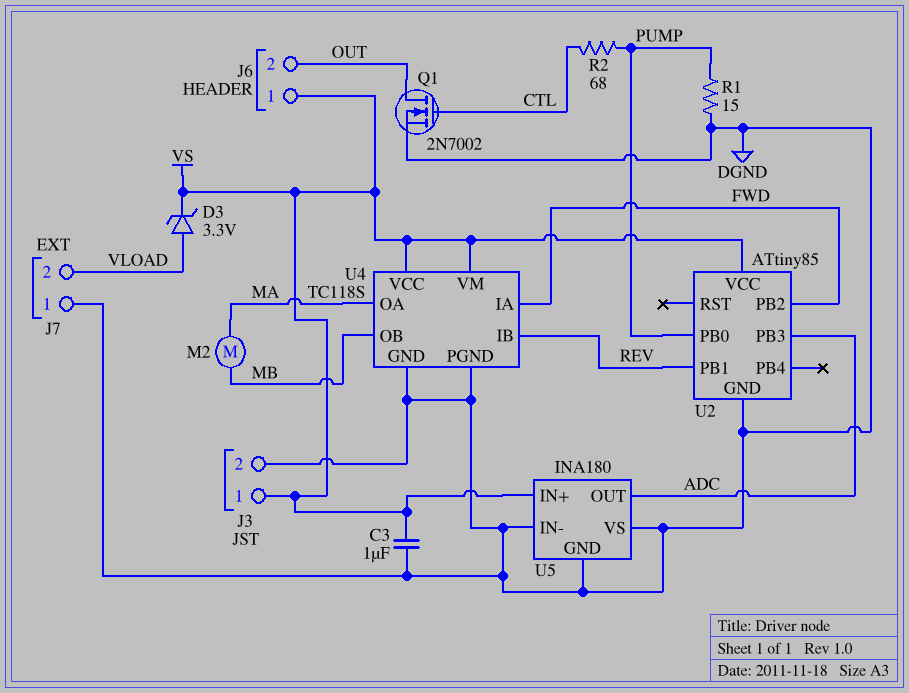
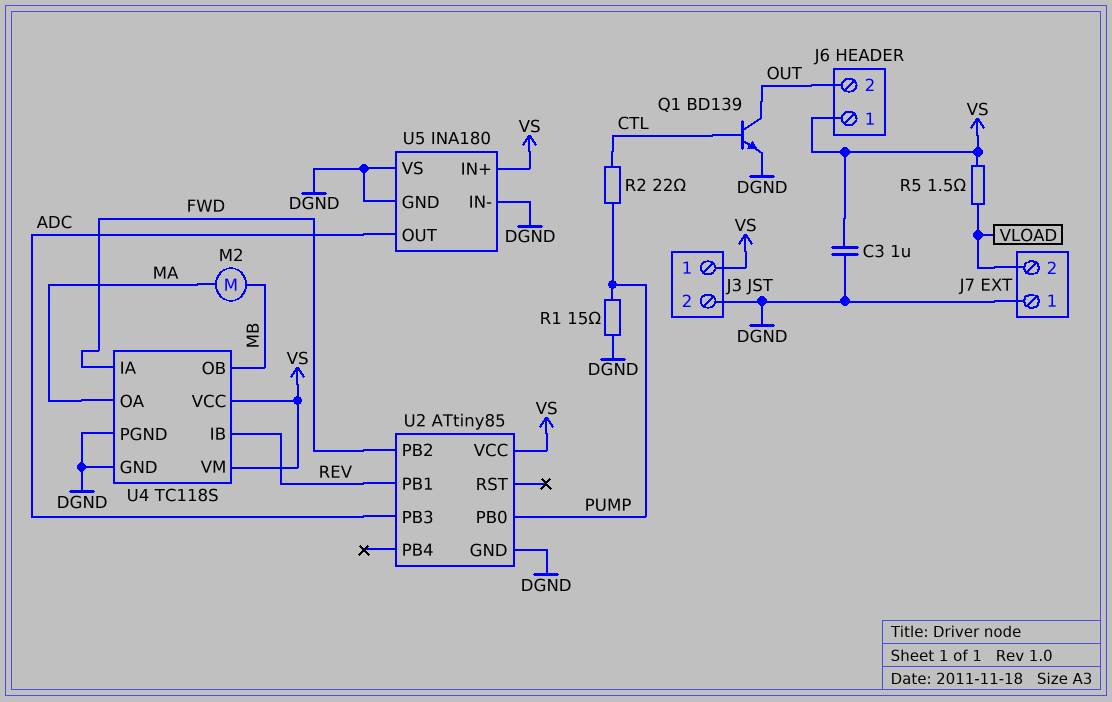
D3: zener 3.3V (A VLOAD, K VS) -> none
Q1: NMOS 2N7002 (G CTL, D OUT, S DGND) -> NPN BD139 (B CTL, C OUT, E DGND)
R2: 68 (CTL, PUMP) -> 22 (CTL, PUMP)
R5: none -> 1.5 (VLOAD, VS)

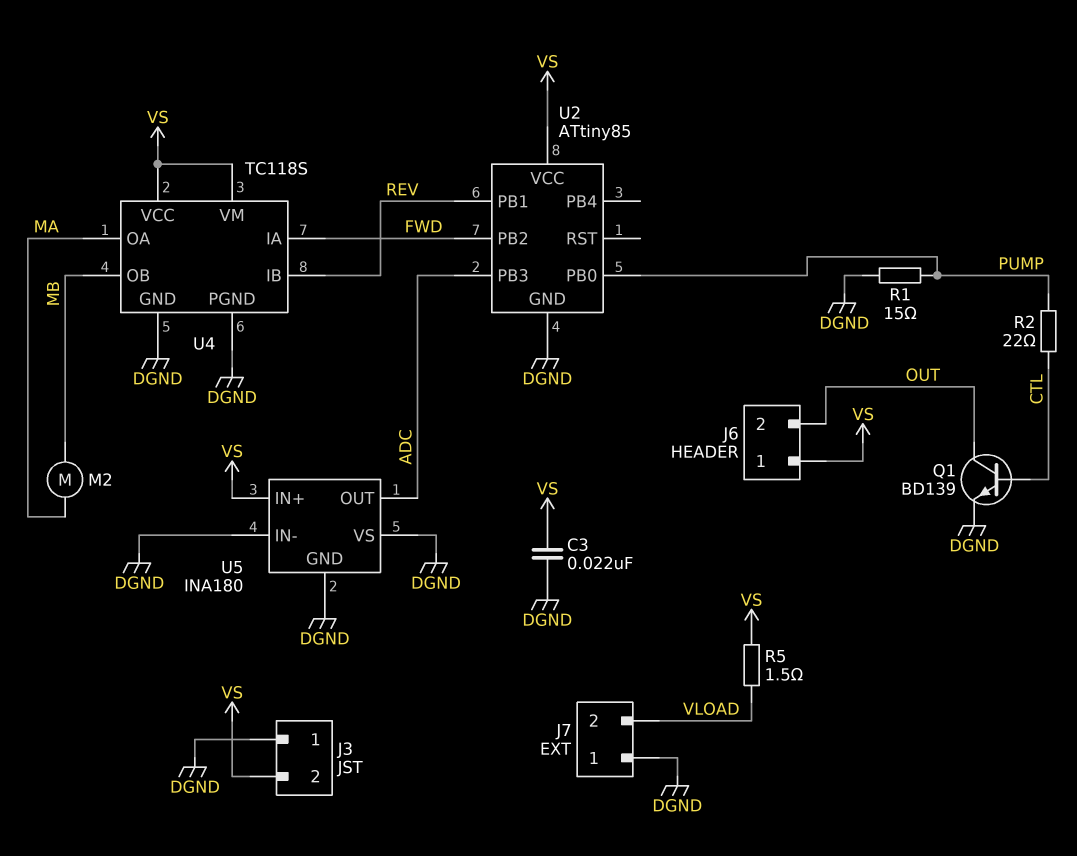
C3: 1uF (DGND, VS) -> 22nF (DGND, VS)
J3 pin 1: VS -> DGND
J3 pin 2: DGND -> VS

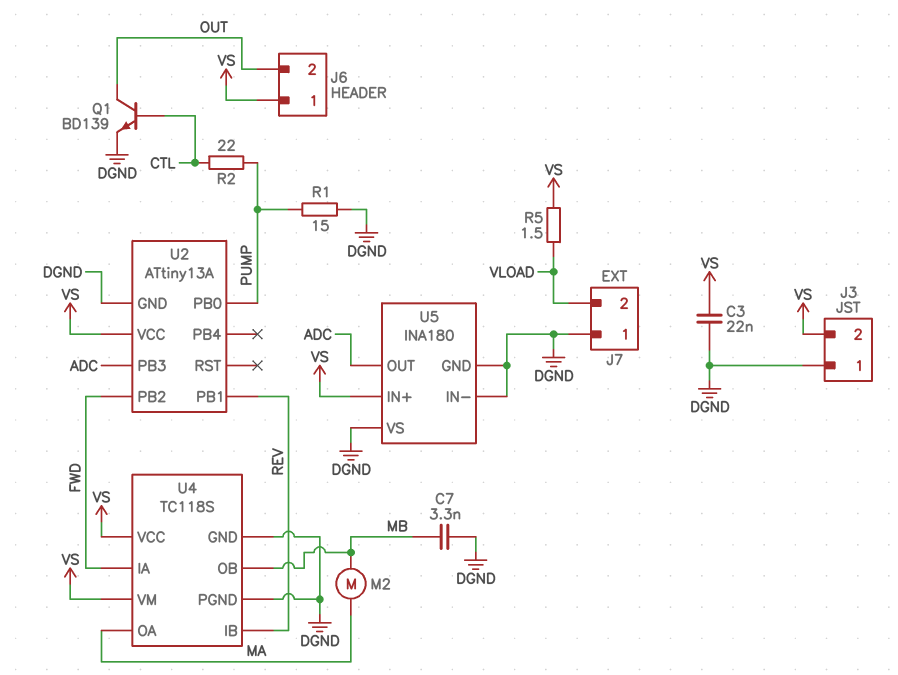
C7: none -> 3.3nF (DGND, MB)
U2: ATtiny85 -> ATtiny13A

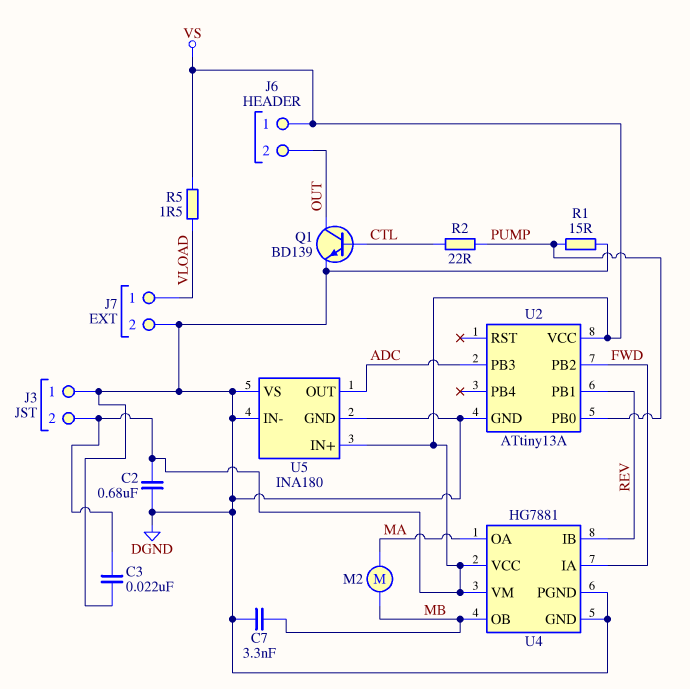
C2: none -> 680nF (DGND, VS)
J7 pin 1: DGND -> VLOAD
J7 pin 2: VLOAD -> DGND
U4: TC118S -> HG7881

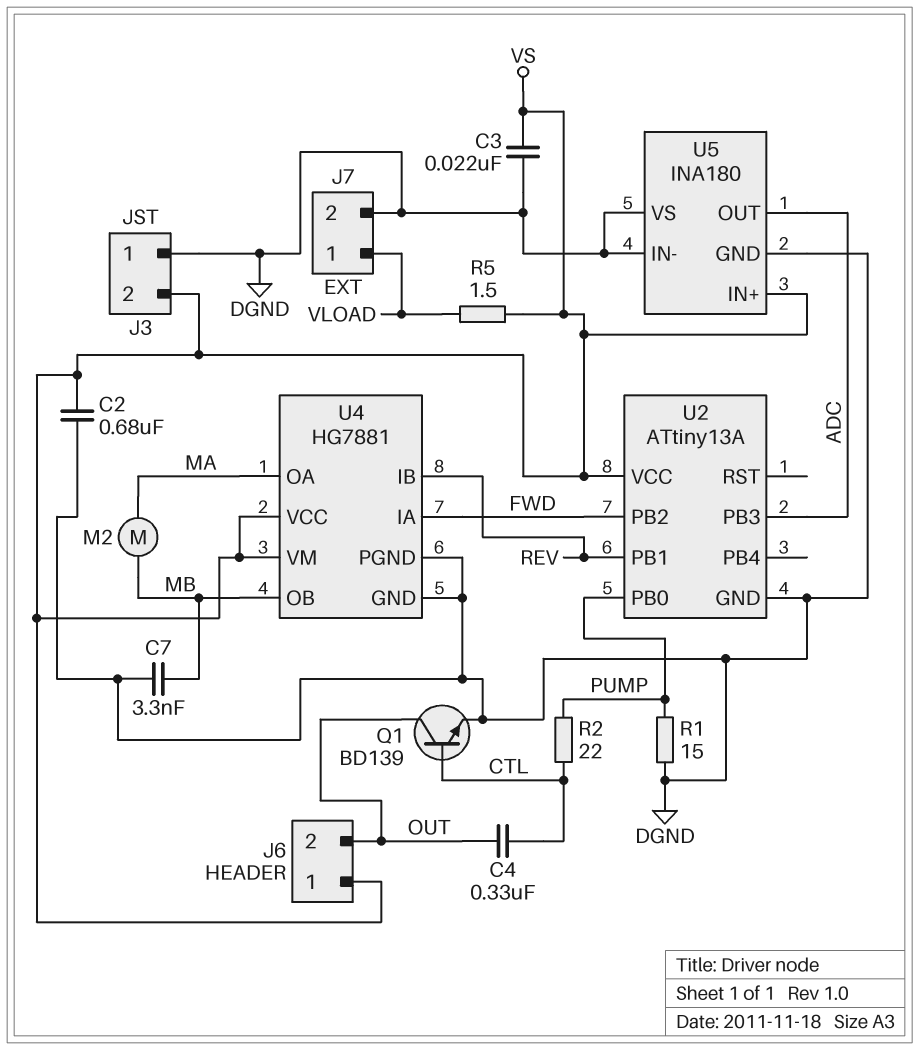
C4: none -> 330nF (CTL, OUT)

